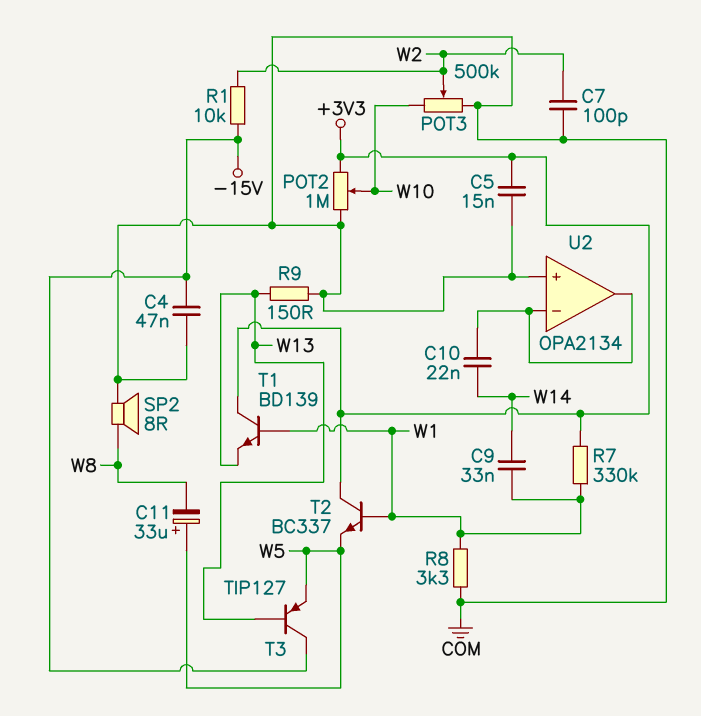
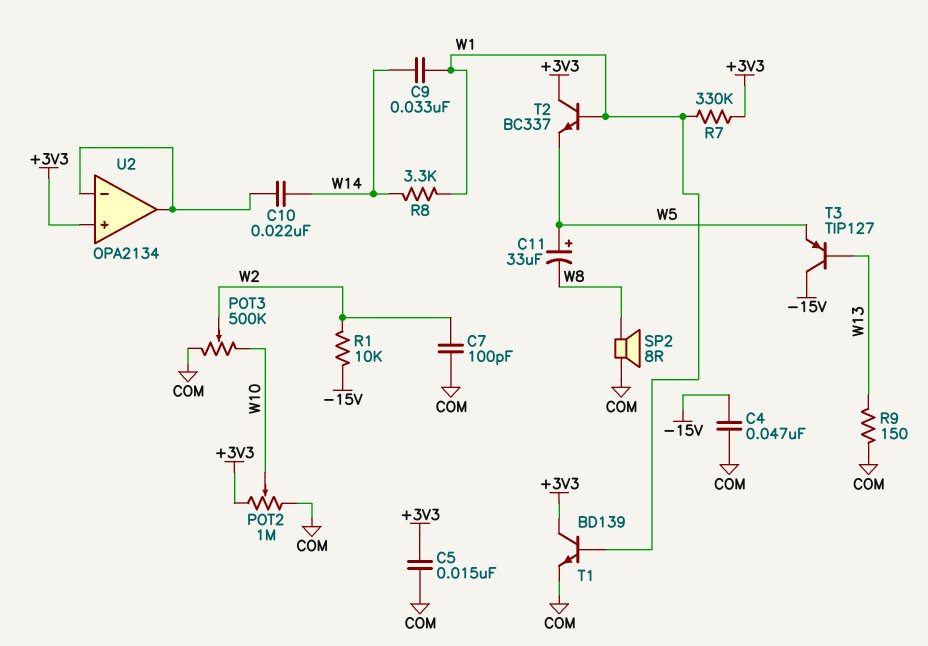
R8: 3.3k (COM, W1) -> 3.3k (W1, W14)
T1: NPN BD139 (B W1, C +3V3, E W13) -> NPN BD139 (B W1, C +3V3, E COM)
U2 pin in+: COM -> +3V3

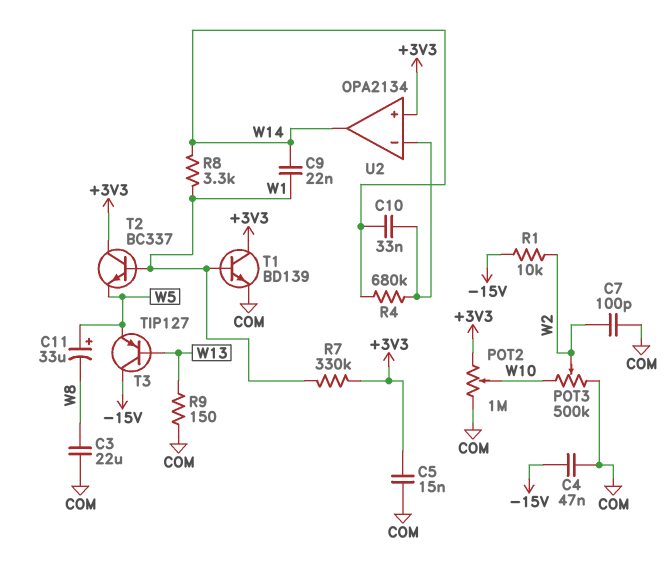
C3: none -> 22uF (COM, W8)
C9: 33nF (W1, W14) -> 22nF (W1, W14)
C10: 22nF (U2/in-, W14) -> 33nF (U2/in-, W14)
R4: none -> 680k (U2/in-, W14)
SP2: speaker 8R (COM, W8) -> none
U2 pin out: U2/in- -> W14

